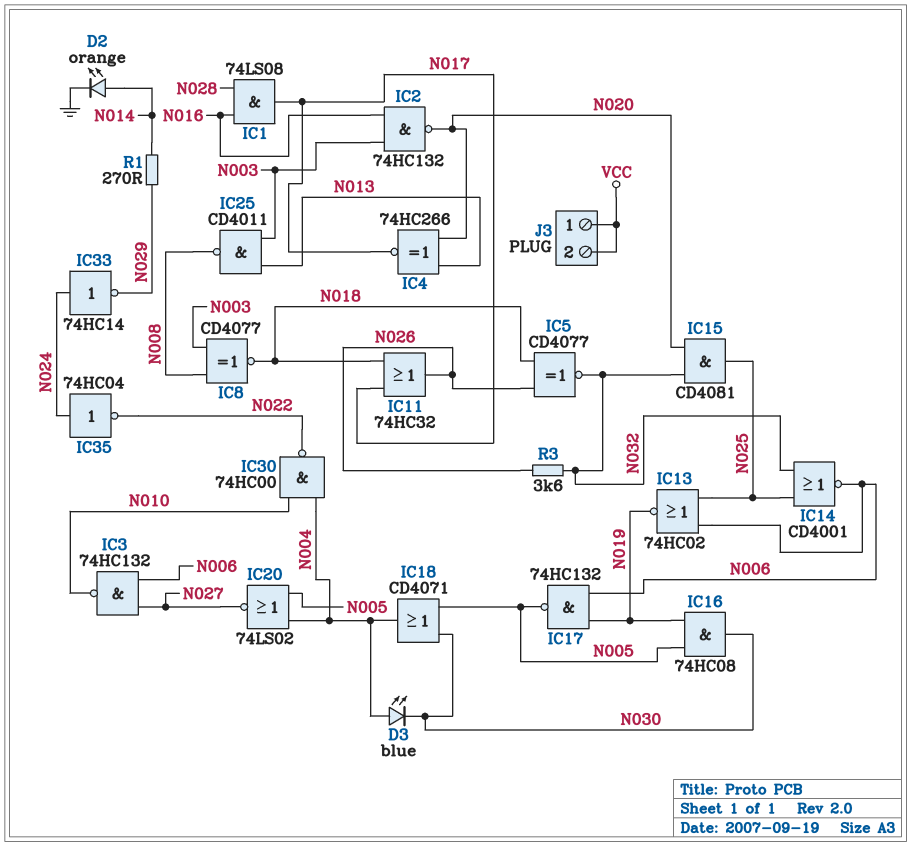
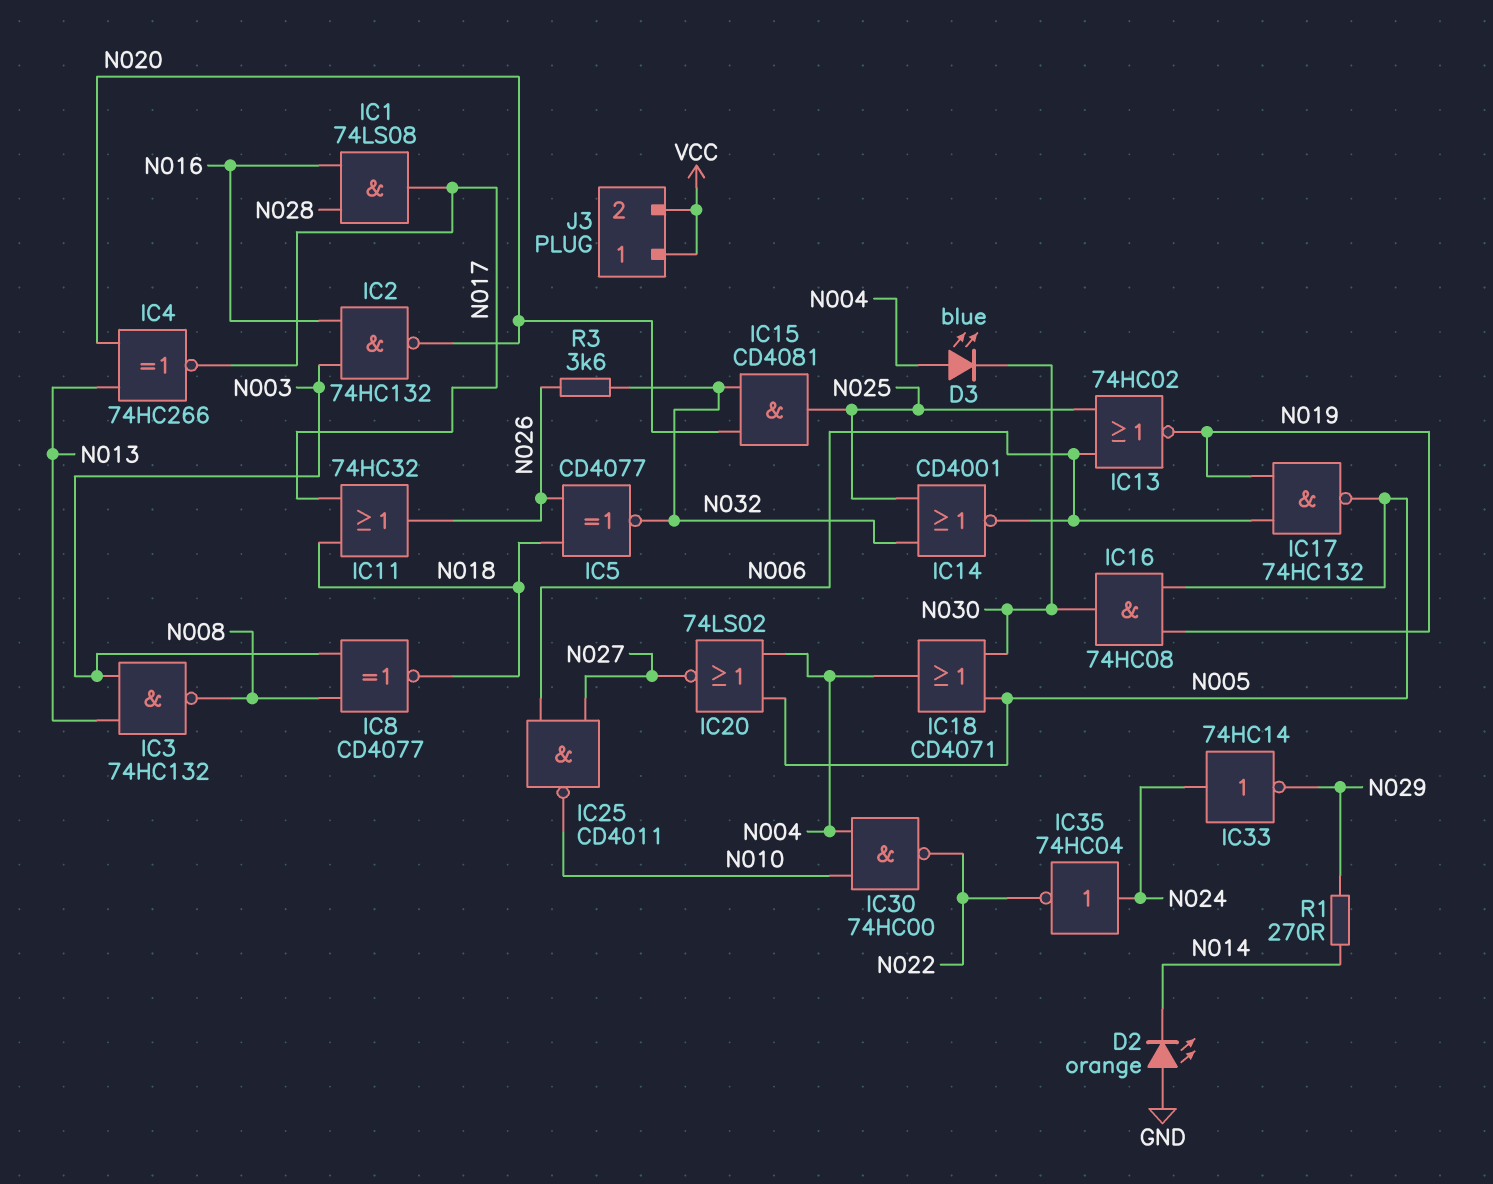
D2: LED orange (A N014, K GND) -> LED orange (A GND, K N014)
IC3: NAND 74HC132 (in N006, in N027, out N010) -> NAND 74HC132 (in N003, in N013, out N008)
IC25: NAND CD4011 (in N003, in N013, out N008) -> NAND CD4011 (in N006, in N027, out N010)

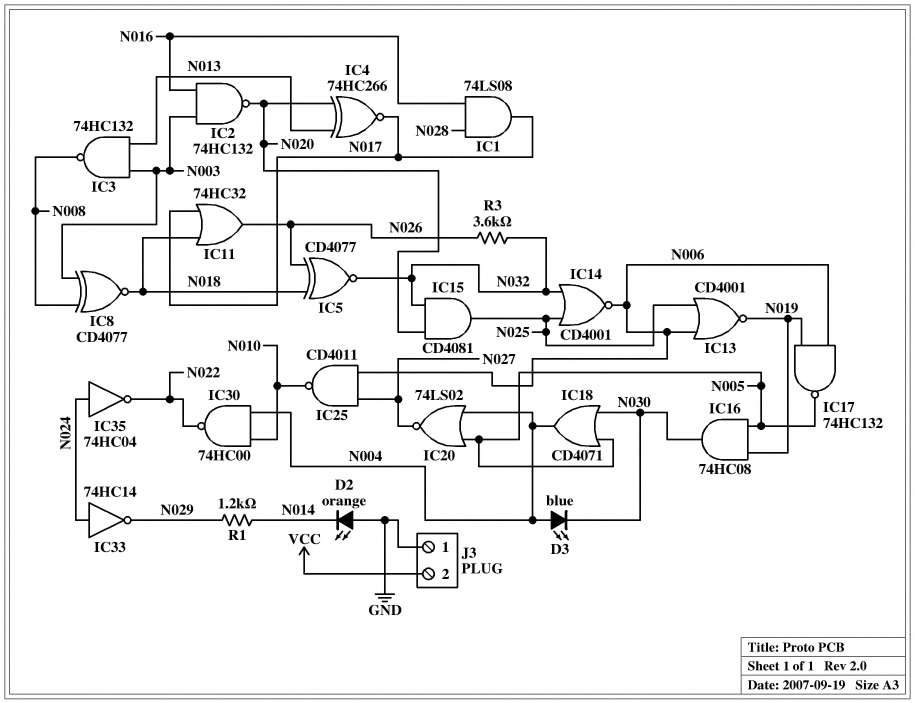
IC13: NOR 74HC02 (in N006, in N025, out N019) -> NOR CD4001 (in N006, in N025, out N019)
J3 pin 1: VCC -> GND
R1: 270 (N014, N029) -> 1.2k (N014, N029)

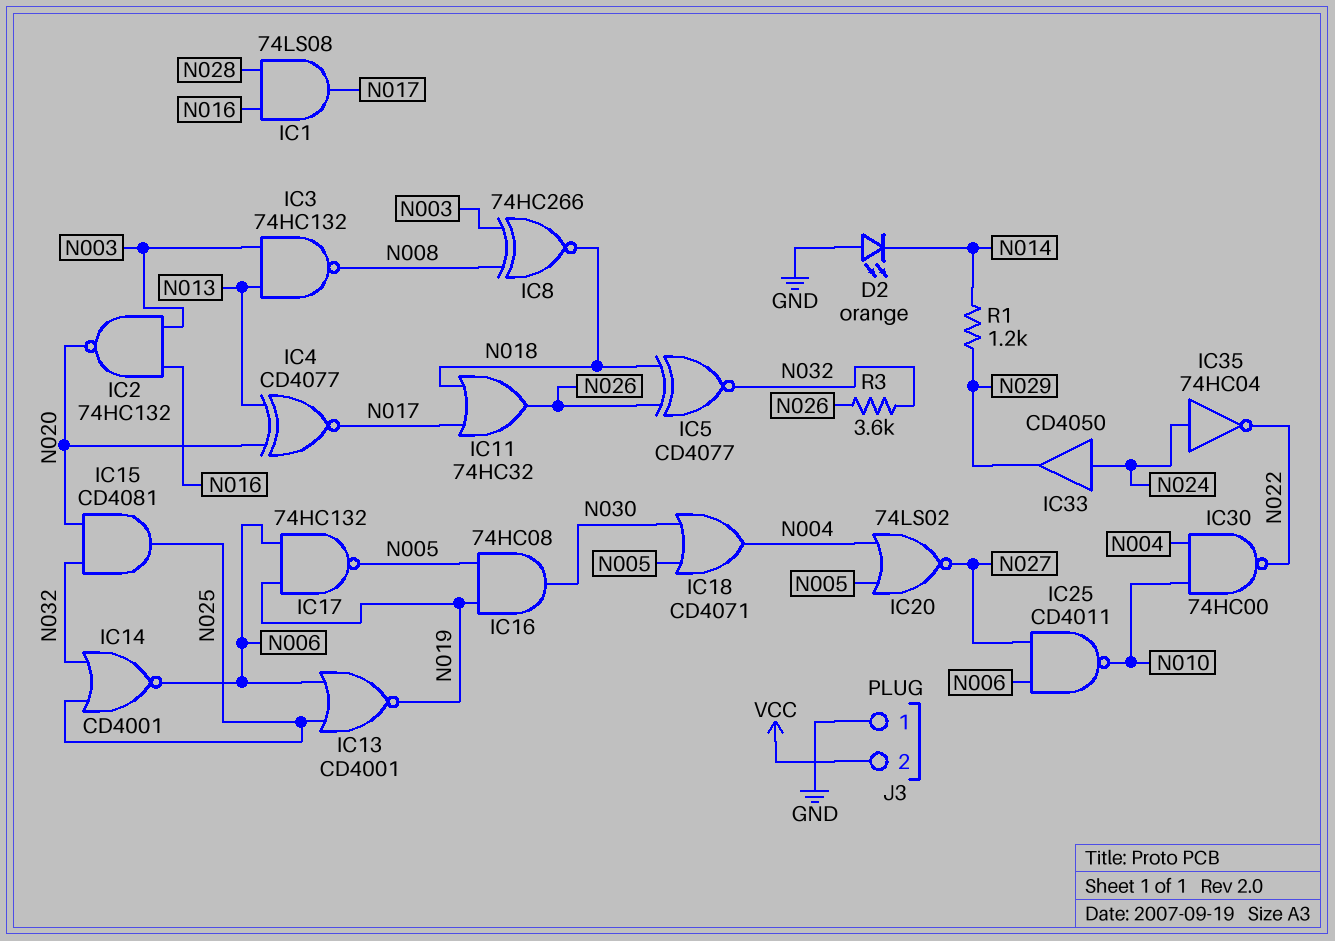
D3: LED blue (A N004, K N030) -> none
IC4: XNOR 74HC266 (in N013, in N020, out N017) -> XNOR CD4077 (in N013, in N020, out N017)
IC8: XNOR CD4077 (in N003, in N008, out N018) -> XNOR 74HC266 (in N003, in N008, out N018)
IC33: NOT 74HC14 (in N024, out N029) -> buffer CD4050 (in N024, out N029)

